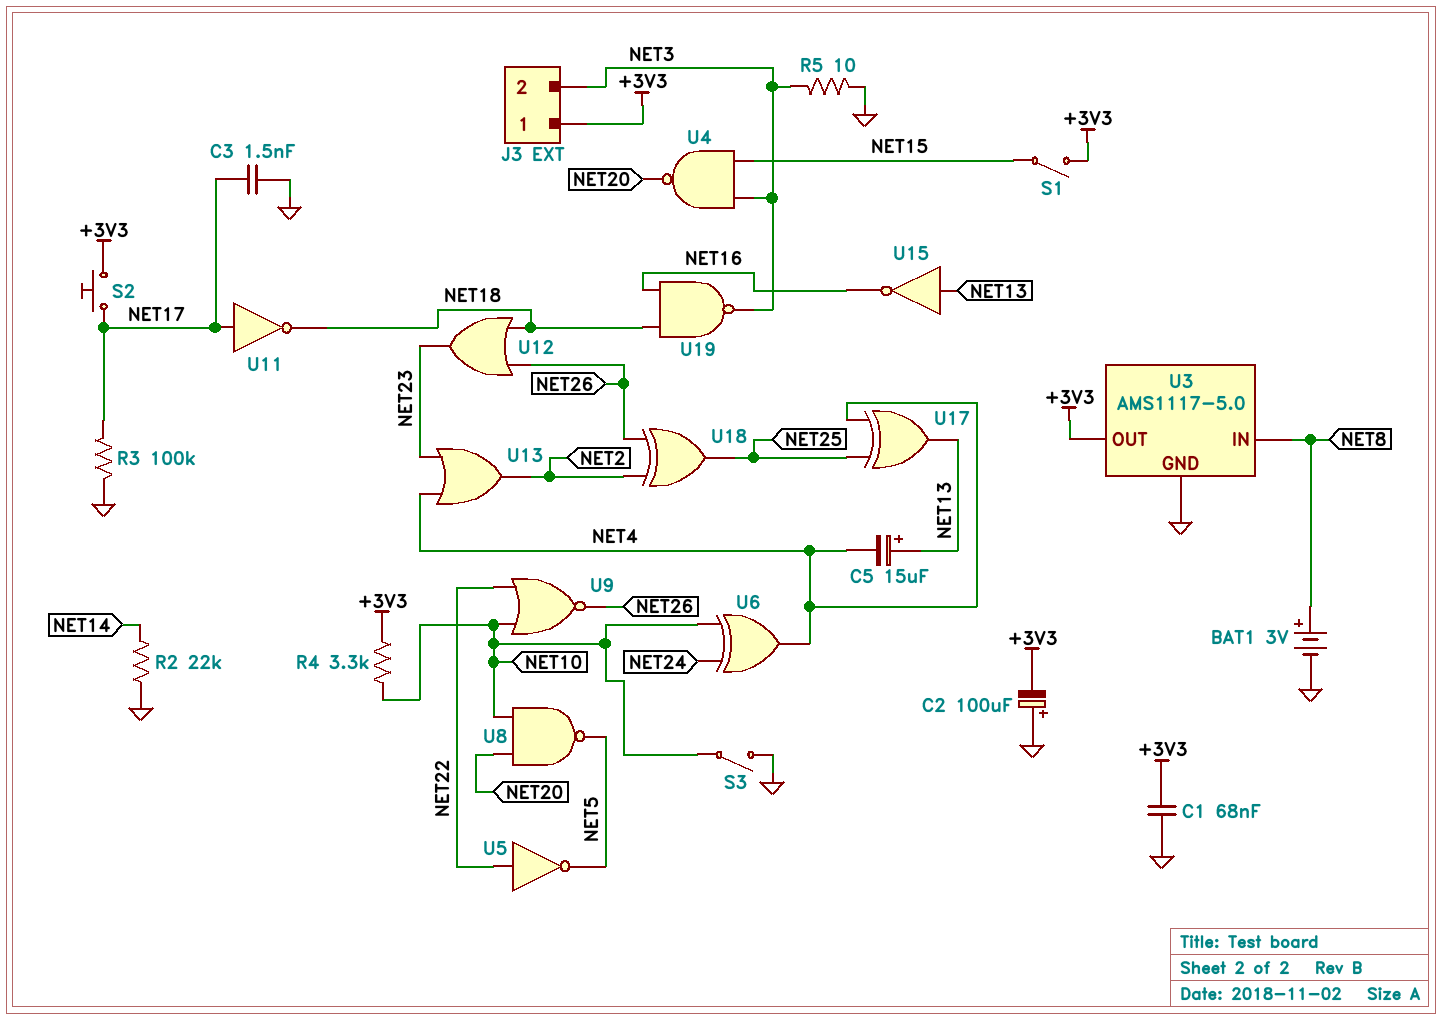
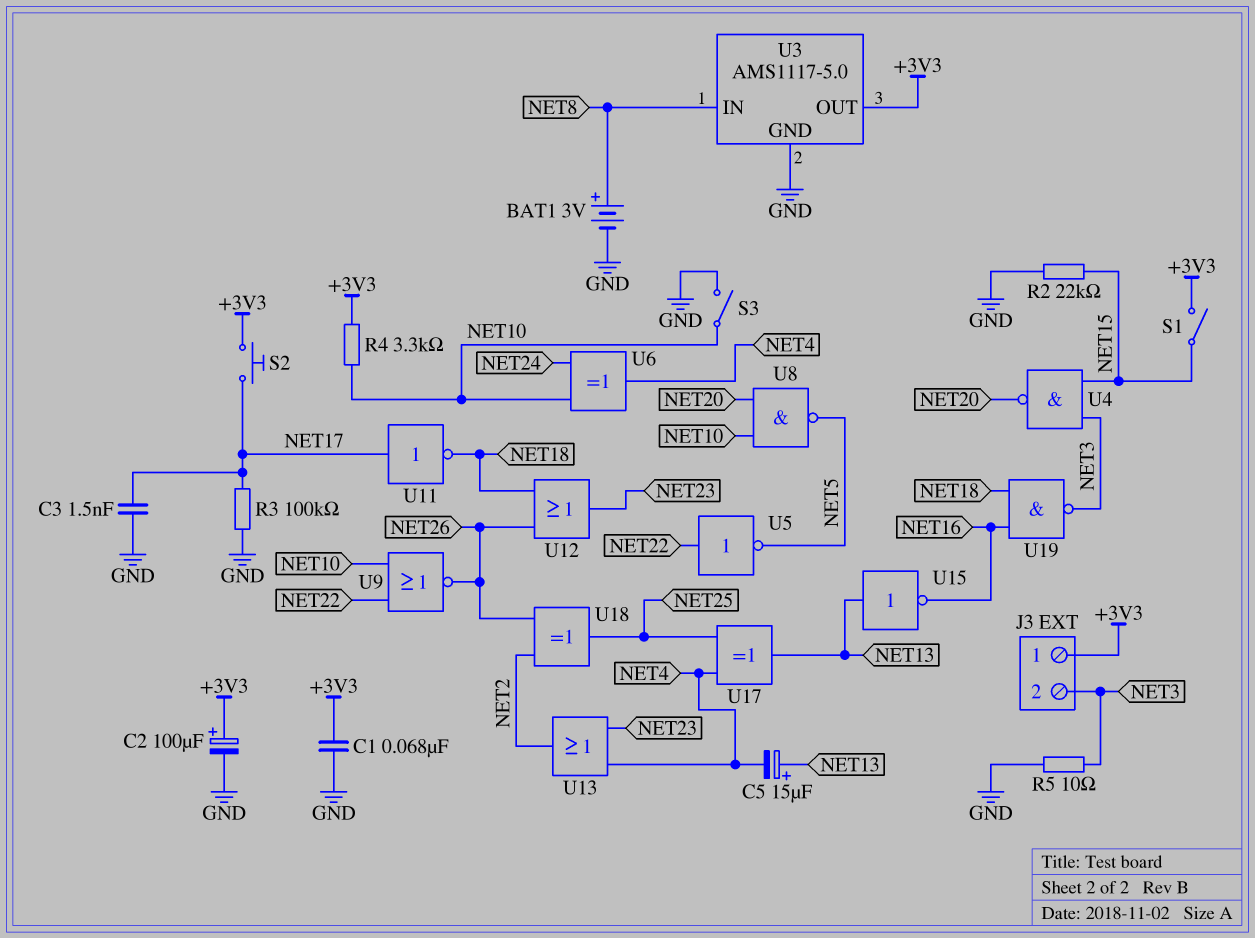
C2: 100uF (plus GND, minus +3V3) -> 100uF (plus +3V3, minus GND)
R2: 22k (GND, NET14) -> 22k (GND, NET15)

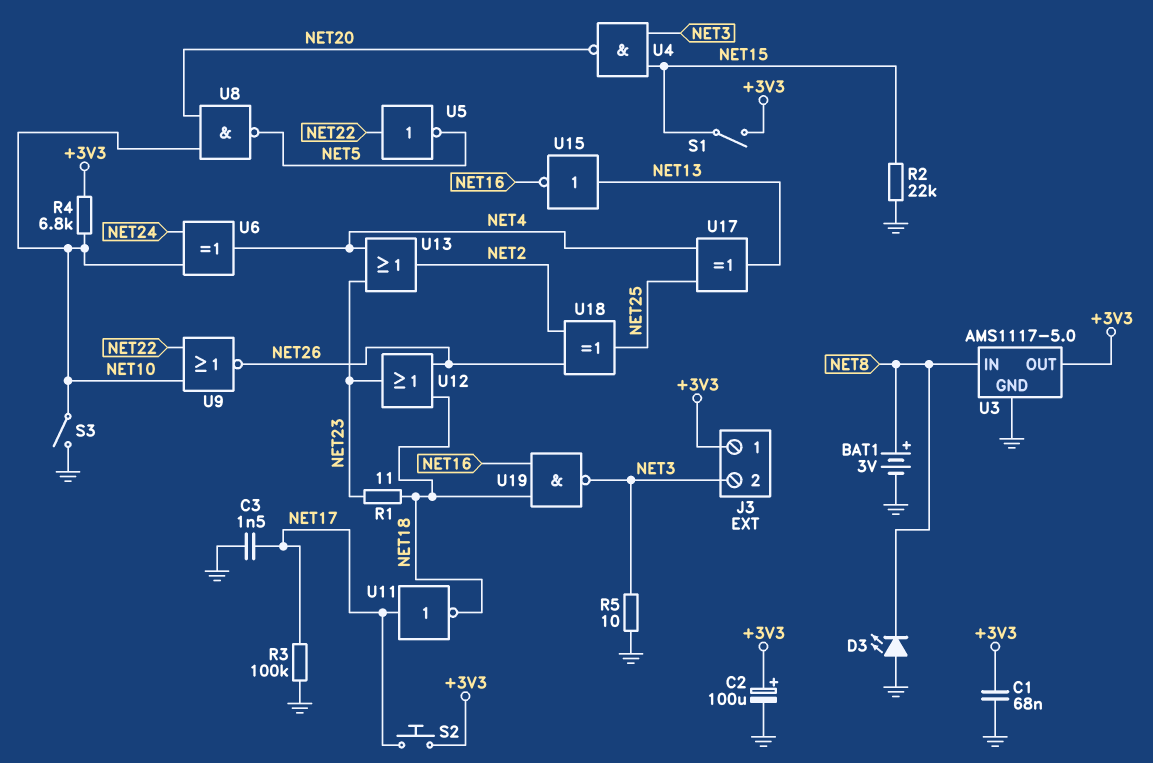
C5: 15uF (plus NET13, minus NET4) -> none
D3: none -> LED (A GND, K NET8)
R1: none -> 11 (NET18, NET23)
R4: 3.3k (+3V3, NET10) -> 6.8k (+3V3, NET10)

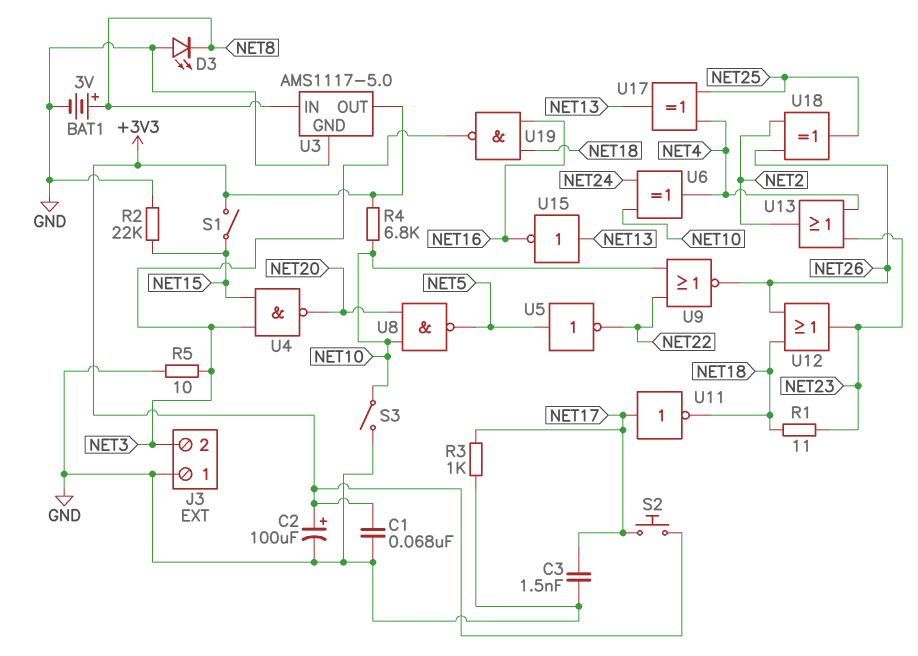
J3 pin 1: +3V3 -> GND
R3: 100k (GND, NET17) -> 1k (GND, NET17)
U5: NOT (in NET22, out NET5) -> NOT (in NET5, out NET22)

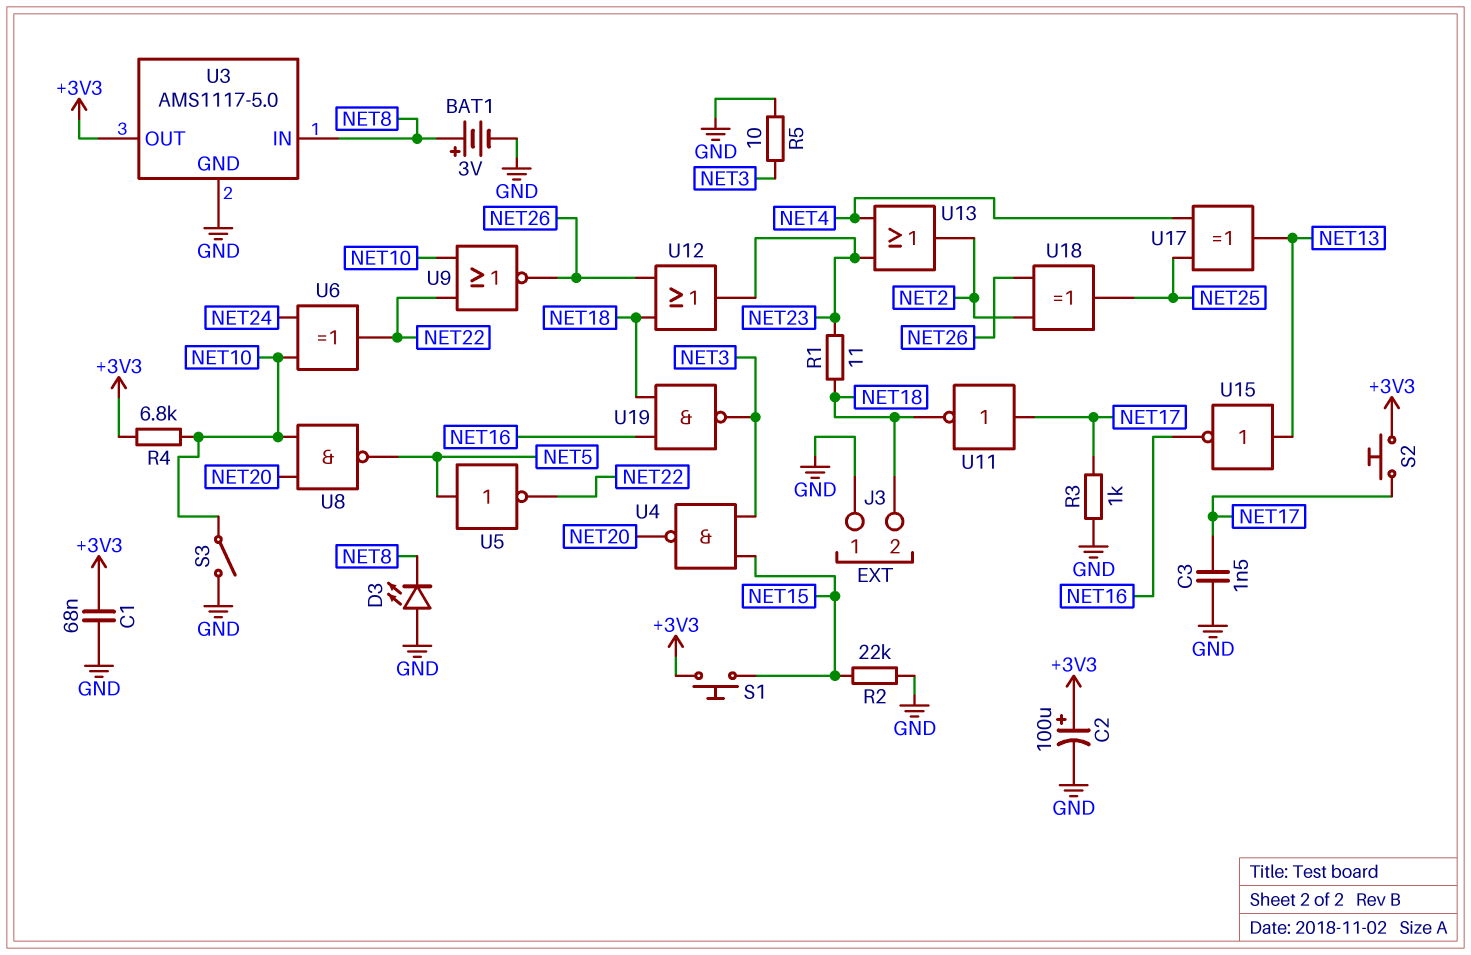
J3 pin 2: NET3 -> NET18
S1: switch (+3V3, NET15) -> button (+3V3, NET15)
U6: XOR (in NET10, in NET24, out NET4) -> XOR (in NET10, in NET24, out NET22)

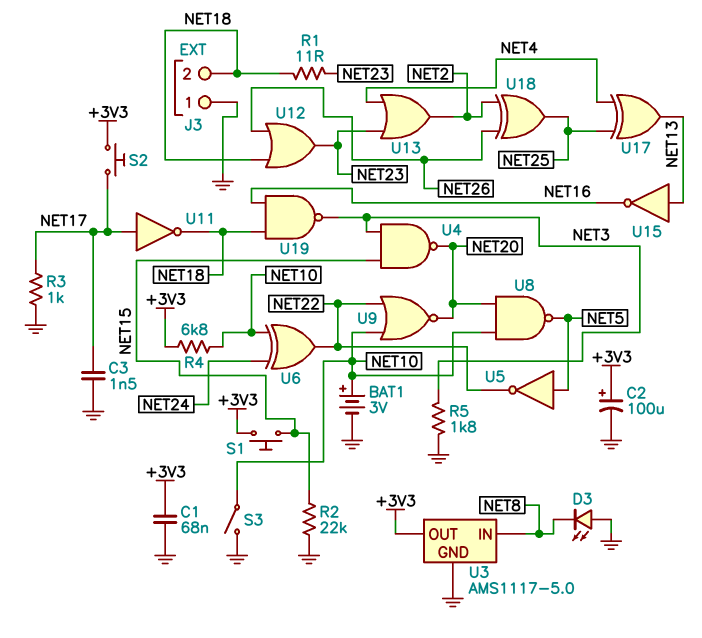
BAT1: 3V (plus NET8, minus GND) -> 3V (plus NET10, minus GND)
R5: 10 (GND, NET3) -> 1.8k (GND, NET3)
U9: NOR (in NET10, in NET22, out NET26) -> NOR (in NET10, in NET22, out NET20)

